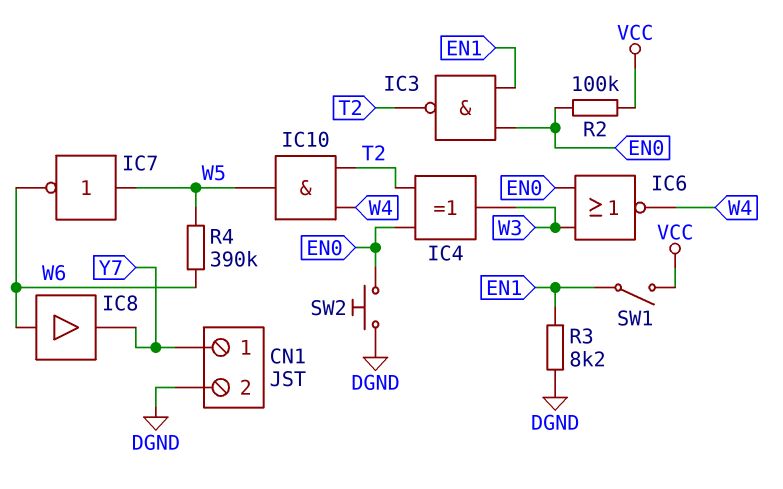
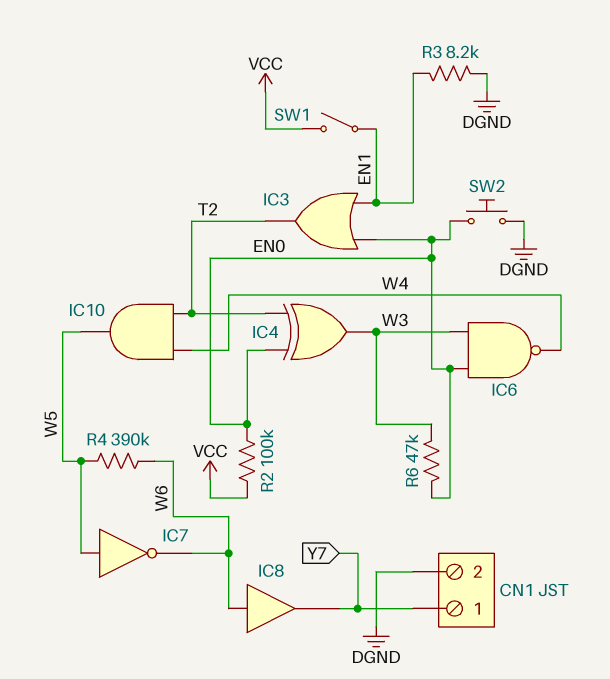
IC3: NAND (in EN0, in EN1, out T2) -> OR (in EN0, in EN1, out T2)
IC6: NOR (in EN0, in W3, out W4) -> NAND (in EN0, in W3, out W4)
R6: none -> 47k (EN0, W3)

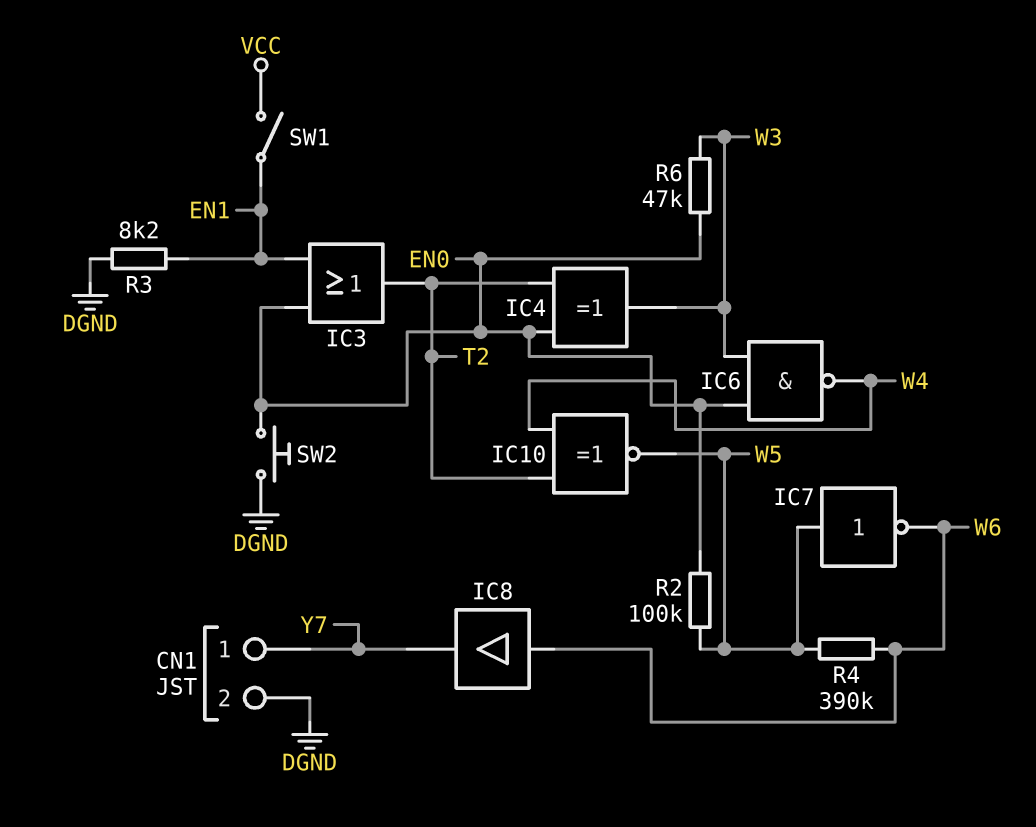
IC10: AND (in T2, in W4, out W5) -> XNOR (in T2, in W4, out W5)
R2: 100k (EN0, VCC) -> 100k (EN0, W5)

